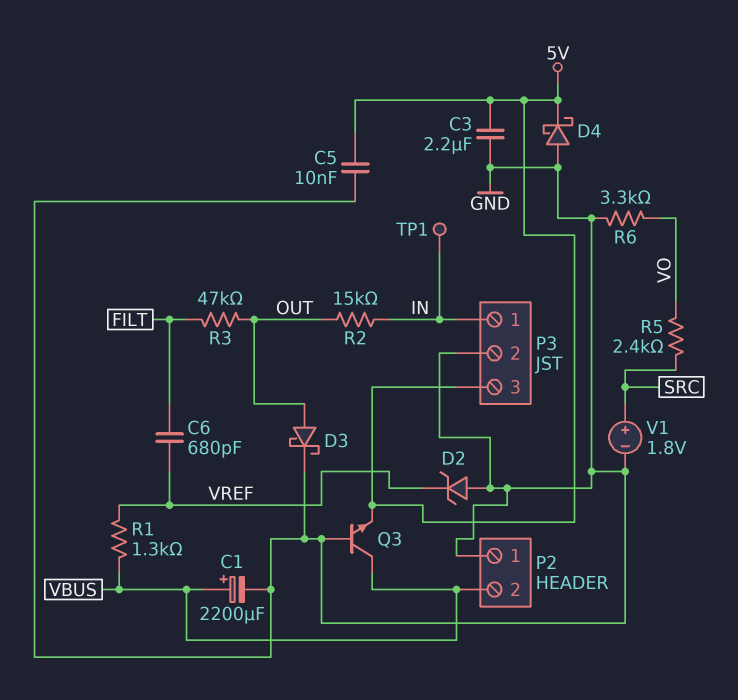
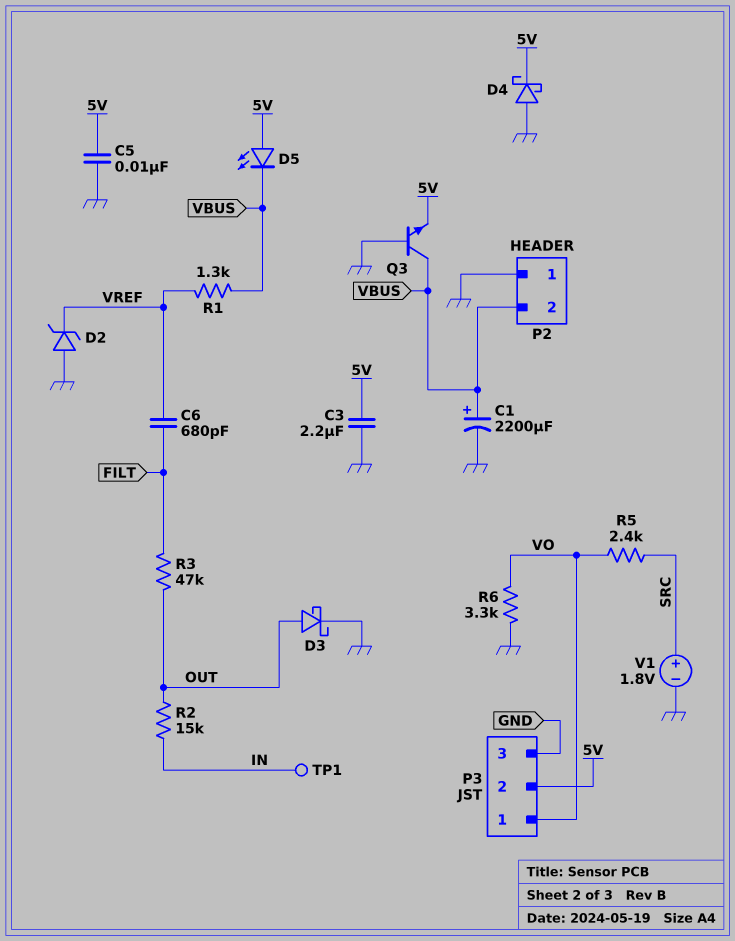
D5: none -> LED (A 5V, K VBUS)
P3 pin 1: IN -> VO
P3 pin 2: GND -> 5V
P3 pin 3: 5V -> GND

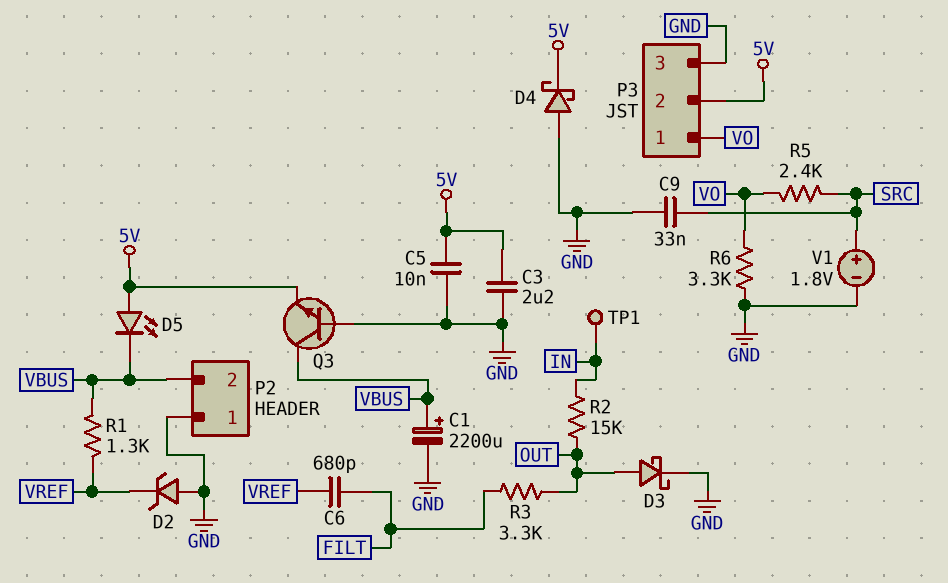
C9: none -> 33nF (GND, SRC)
R3: 47k (FILT, OUT) -> 3.3k (FILT, OUT)

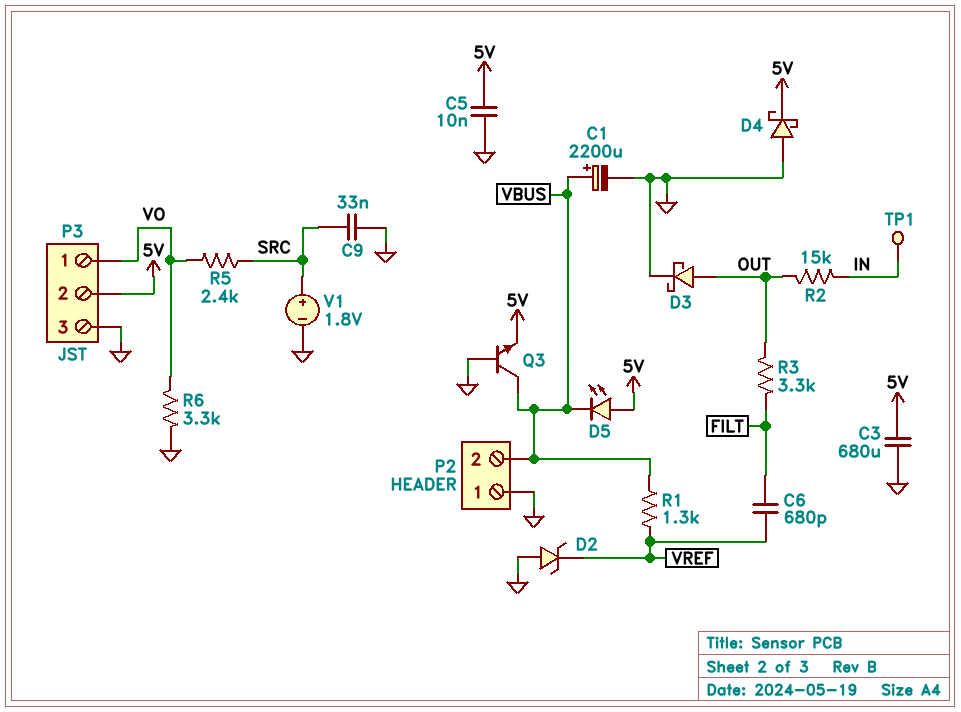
C3: 2.2uF (5V, GND) -> 680uF (5V, GND)

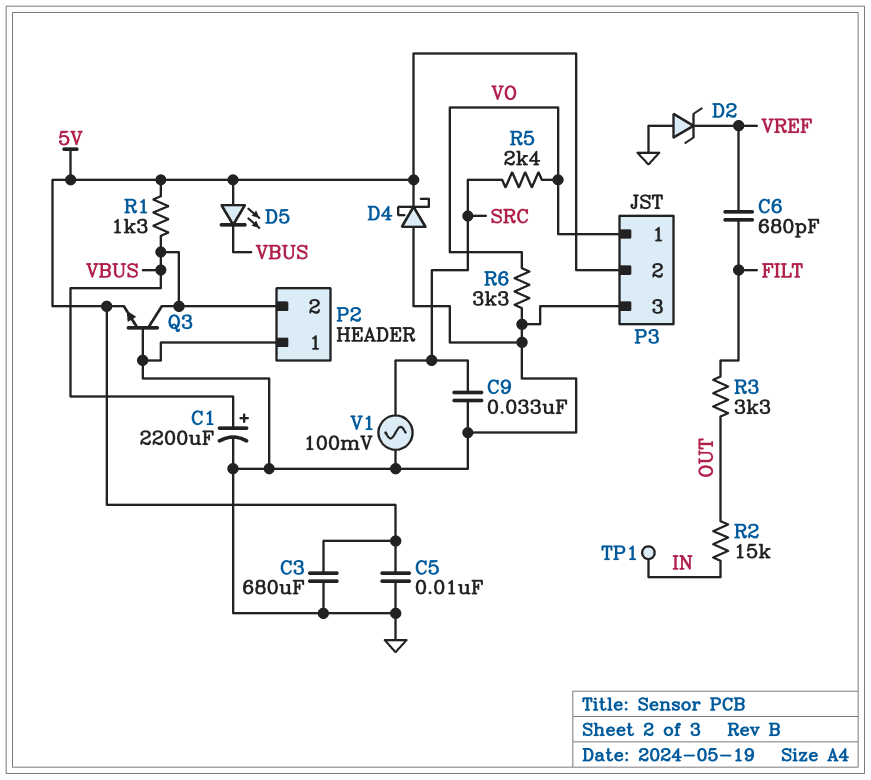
D3: schottky (A OUT, K GND) -> none
R1: 1.3k (VBUS, VREF) -> 1.3k (5V, VBUS)
V1: 1.8V (plus SRC, minus GND) -> AC 100mV (GND, SRC)

